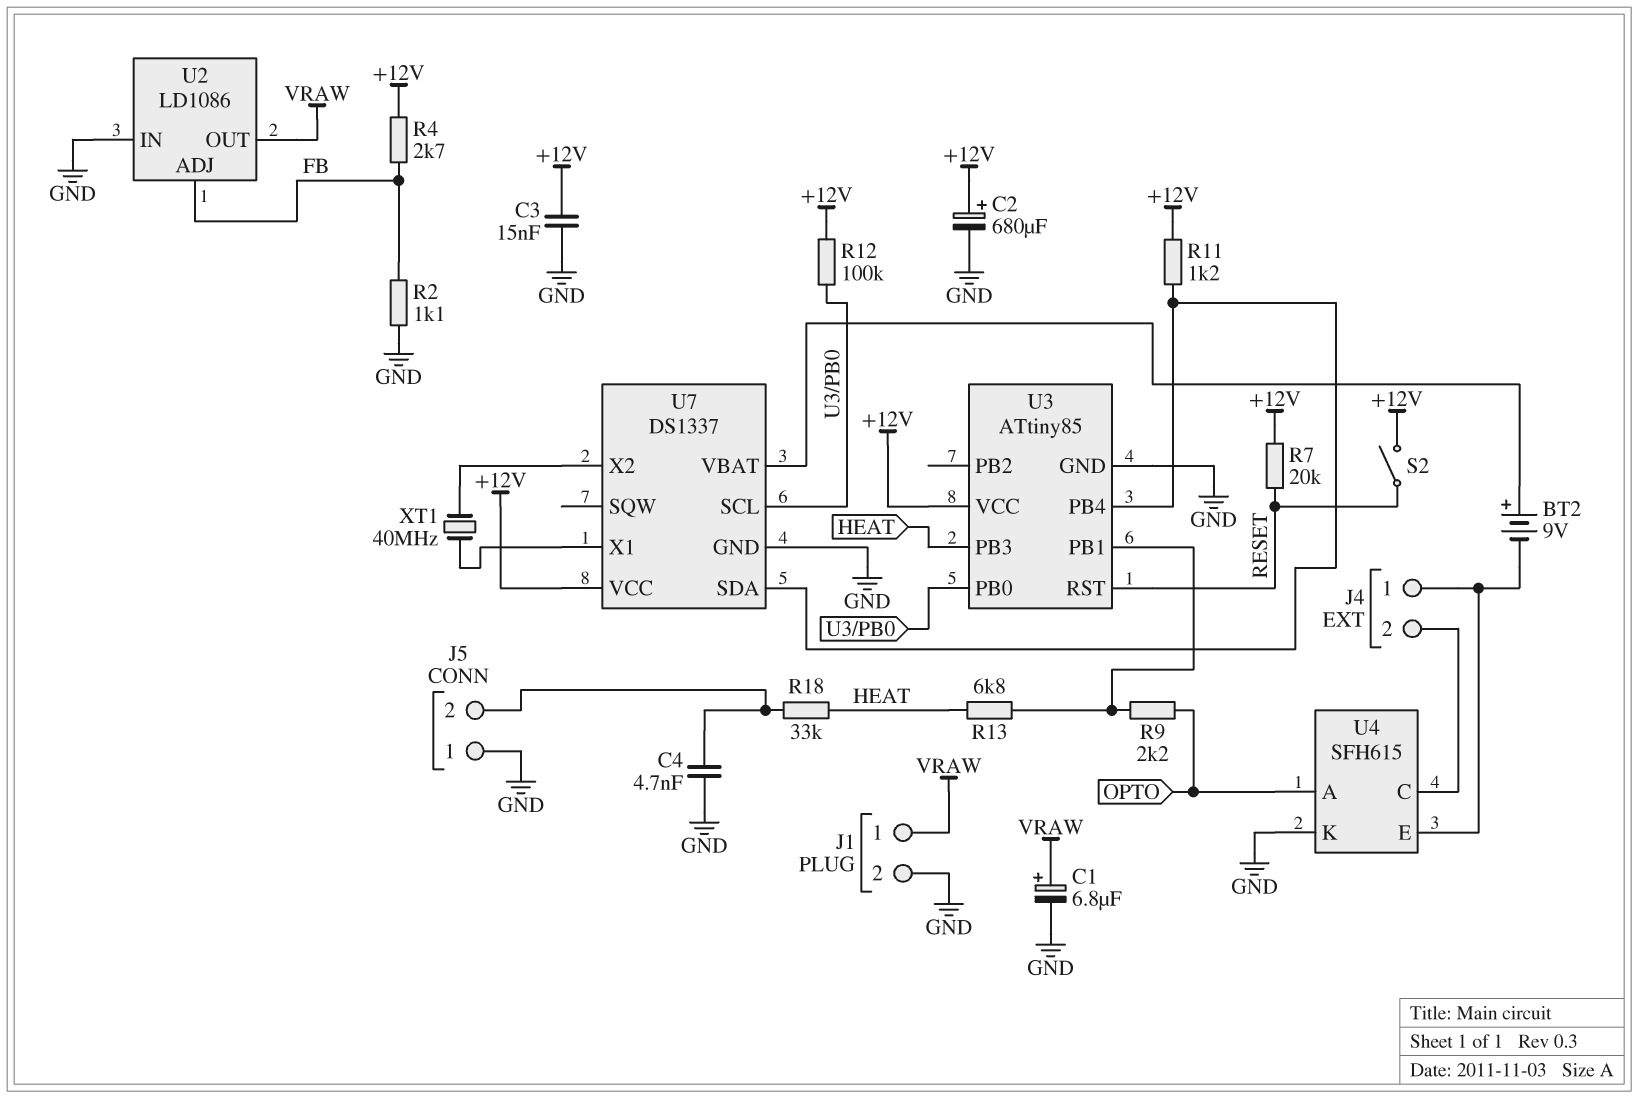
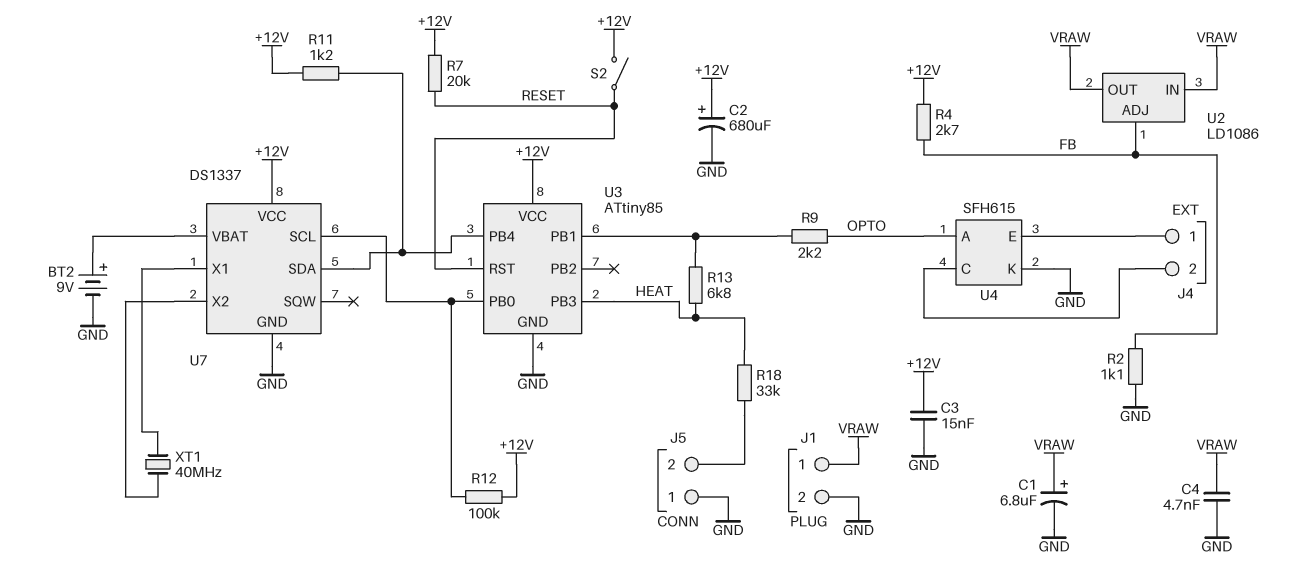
BT2: 9V (plus U7/VBAT, minus J4/1) -> 9V (plus U7/VBAT, minus GND)
C4: 4.7nF (GND, J5/2) -> 4.7nF (GND, VRAW)
U2 pin IN: GND -> VRAW

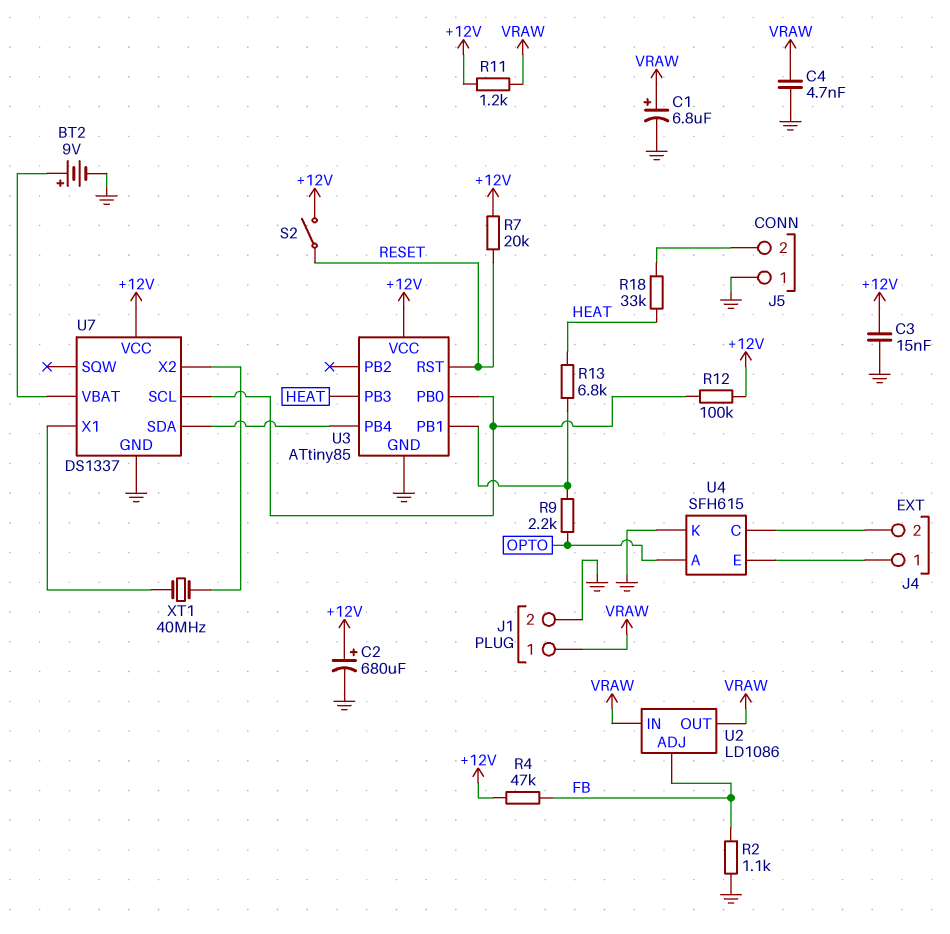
R4: 2.7k (+12V, FB) -> 47k (+12V, FB)
R11: 1.2k (+12V, U3/PB4) -> 1.2k (+12V, VRAW)

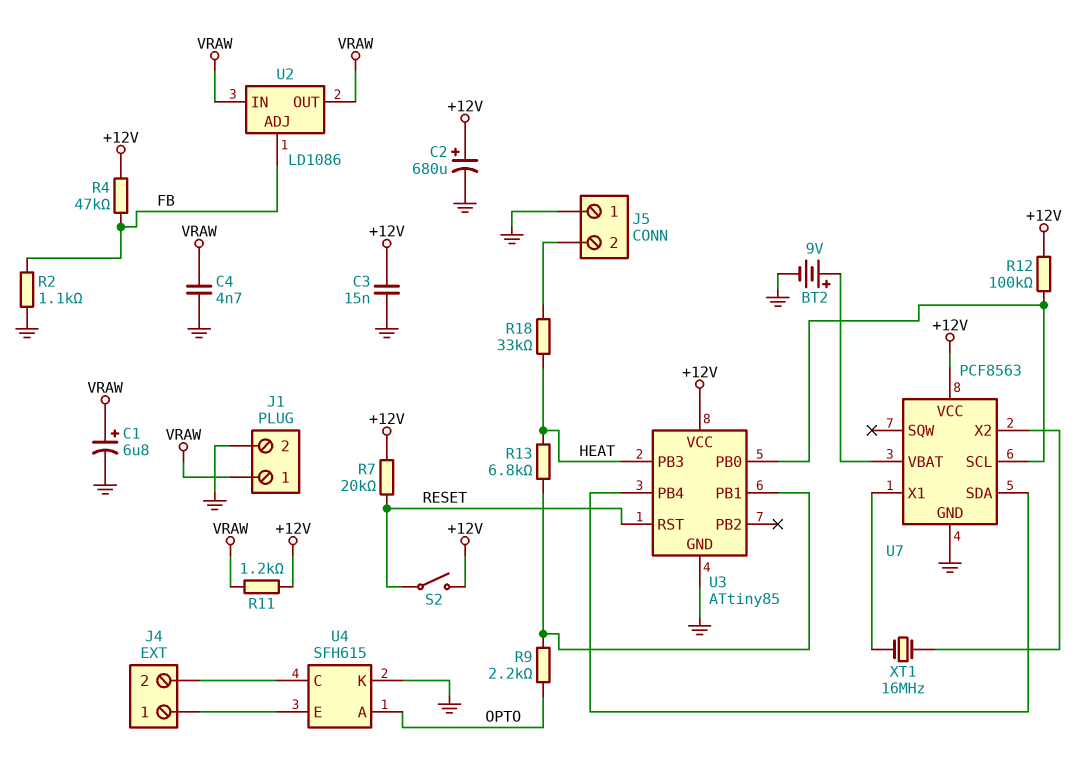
U7: DS1337 -> PCF8563
XT1: 40MHz (U7/X1, U7/X2) -> 16MHz (U7/X1, U7/X2)

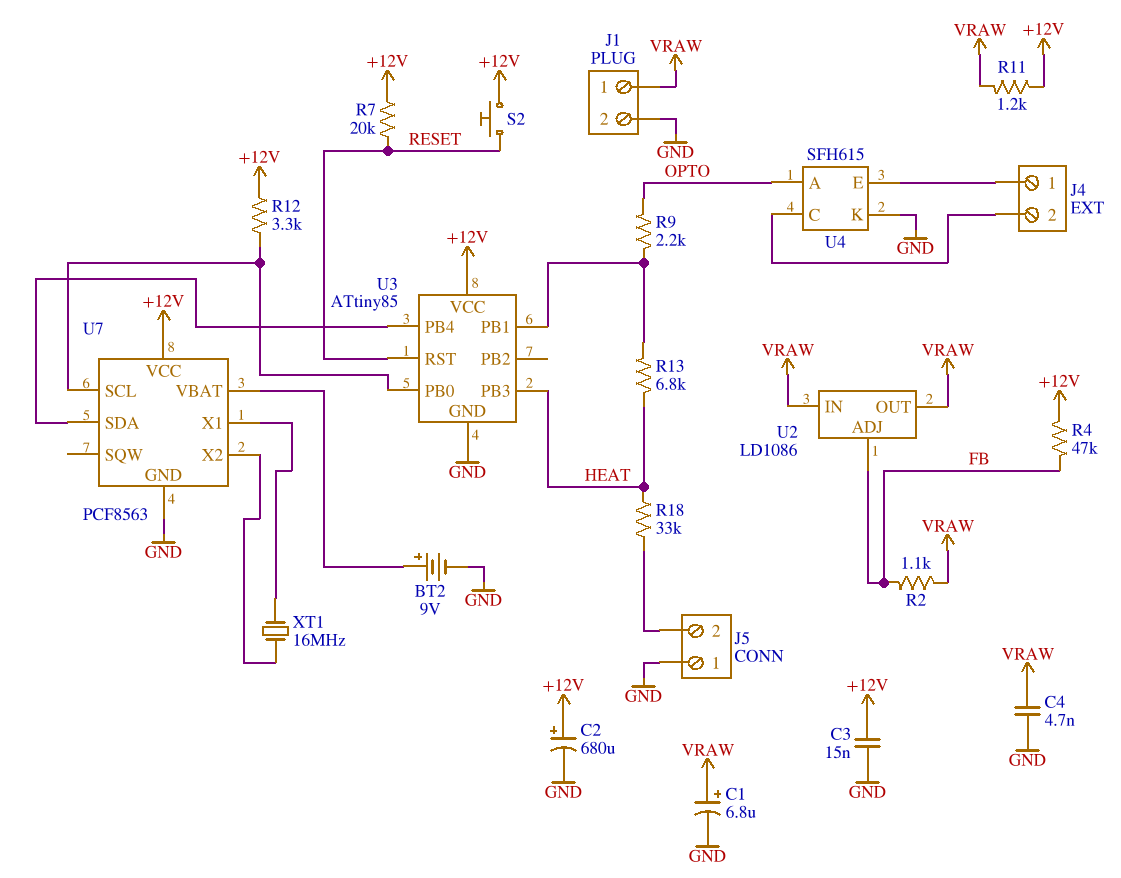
R2: 1.1k (FB, GND) -> 1.1k (FB, VRAW)
R12: 100k (+12V, U3/PB0) -> 3.3k (+12V, U3/PB0)
S2: switch (+12V, RESET) -> button (+12V, RESET)

